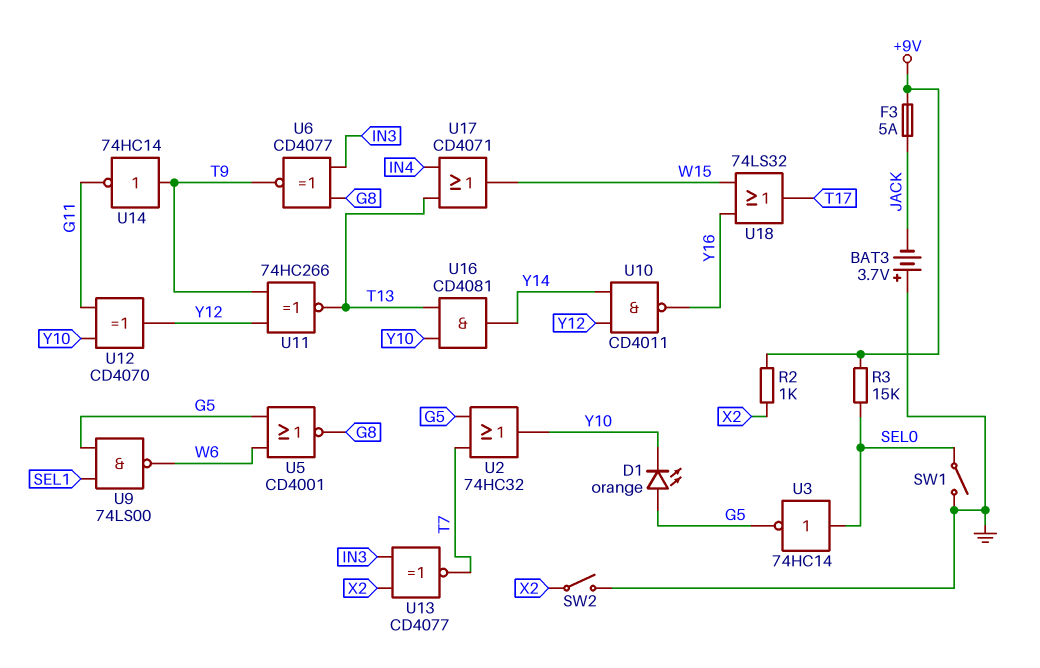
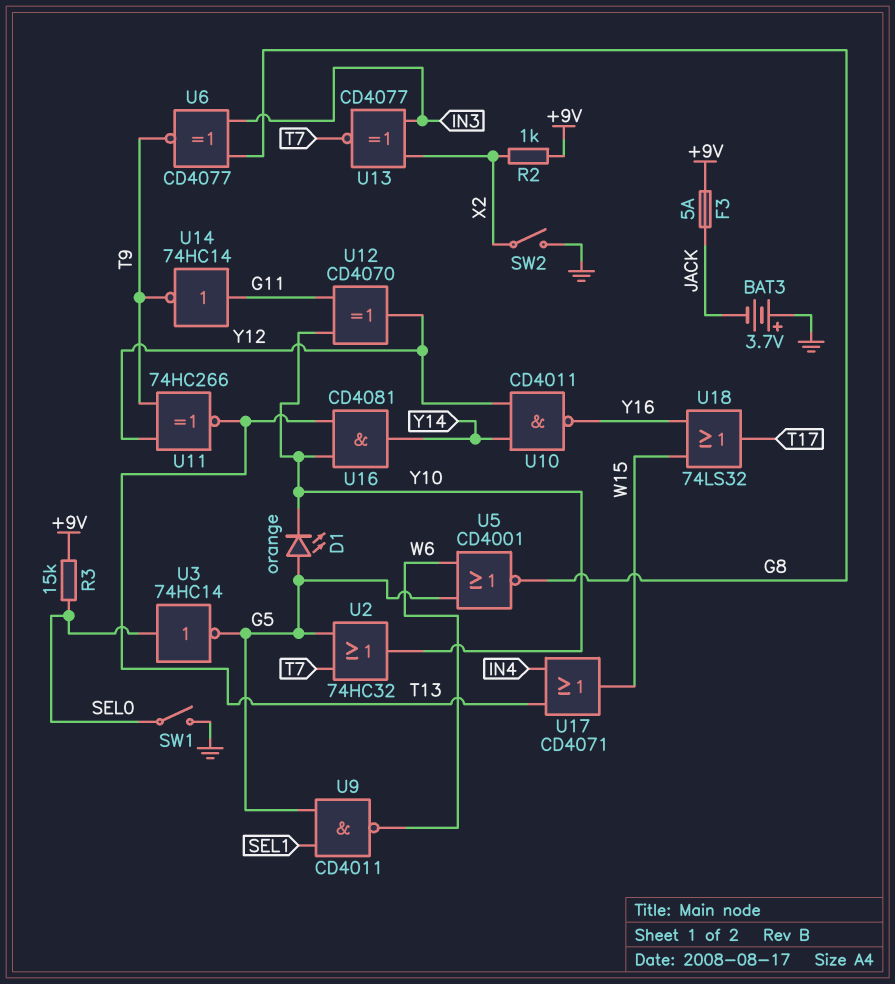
U9: NAND 74LS00 (in G5, in SEL1, out W6) -> NAND CD4011 (in G5, in SEL1, out W6)
U14: NOT 74HC14 (in T9, out G11) -> NOT 74HC14 (in G11, out T9)

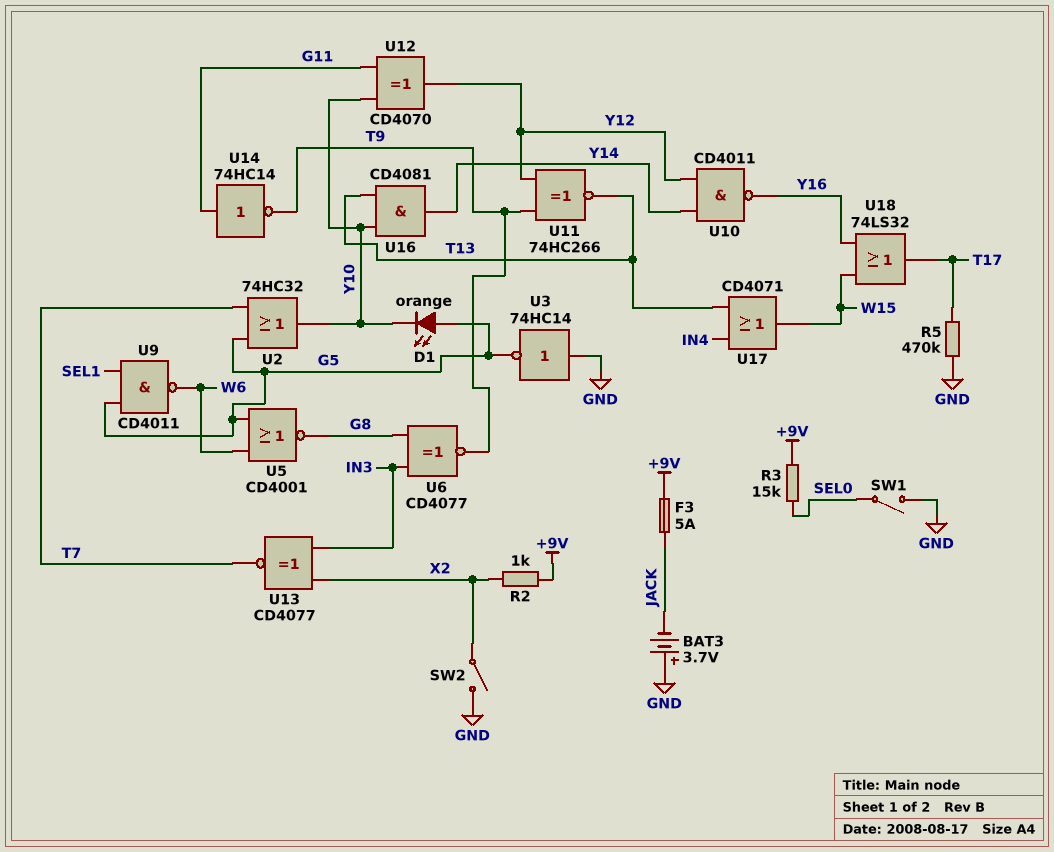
R5: none -> 470k (GND, T17)
U3: NOT 74HC14 (in SEL0, out G5) -> NOT 74HC14 (in GND, out G5)

